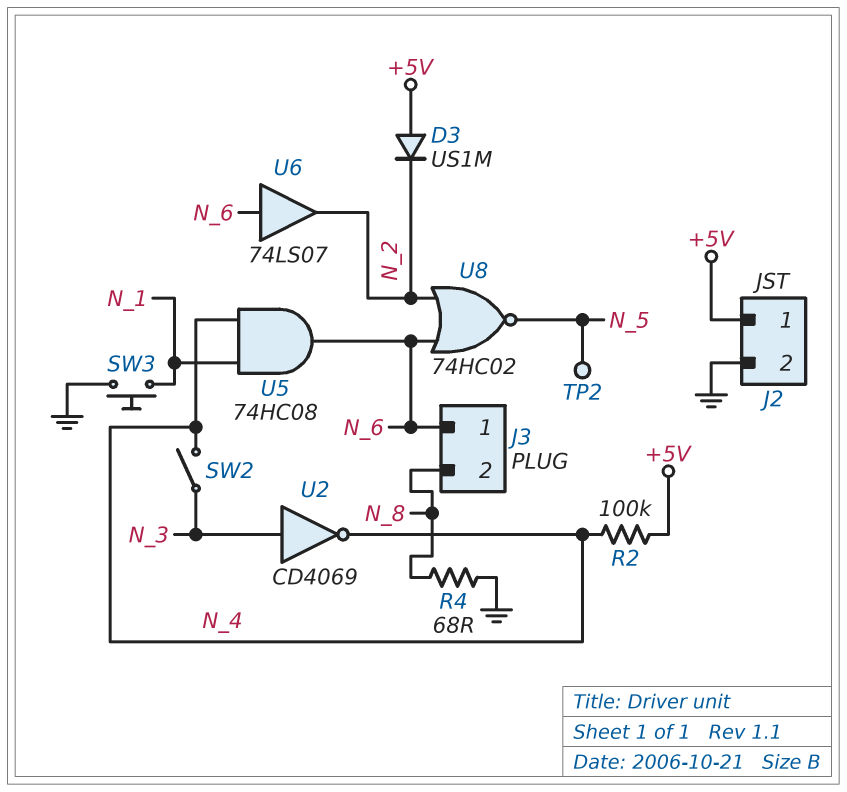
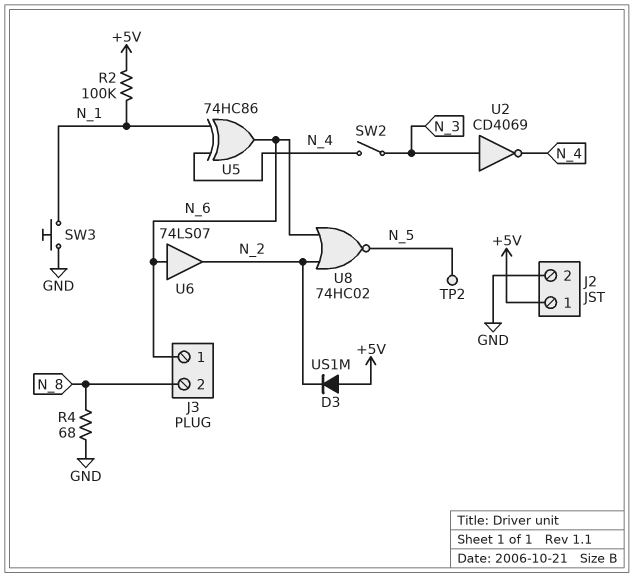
R2: 100k (+5V, N_4) -> 100k (+5V, N_1)
U5: AND 74HC08 (in N_1, in N_4, out N_6) -> XOR 74HC86 (in N_1, in N_4, out N_6)

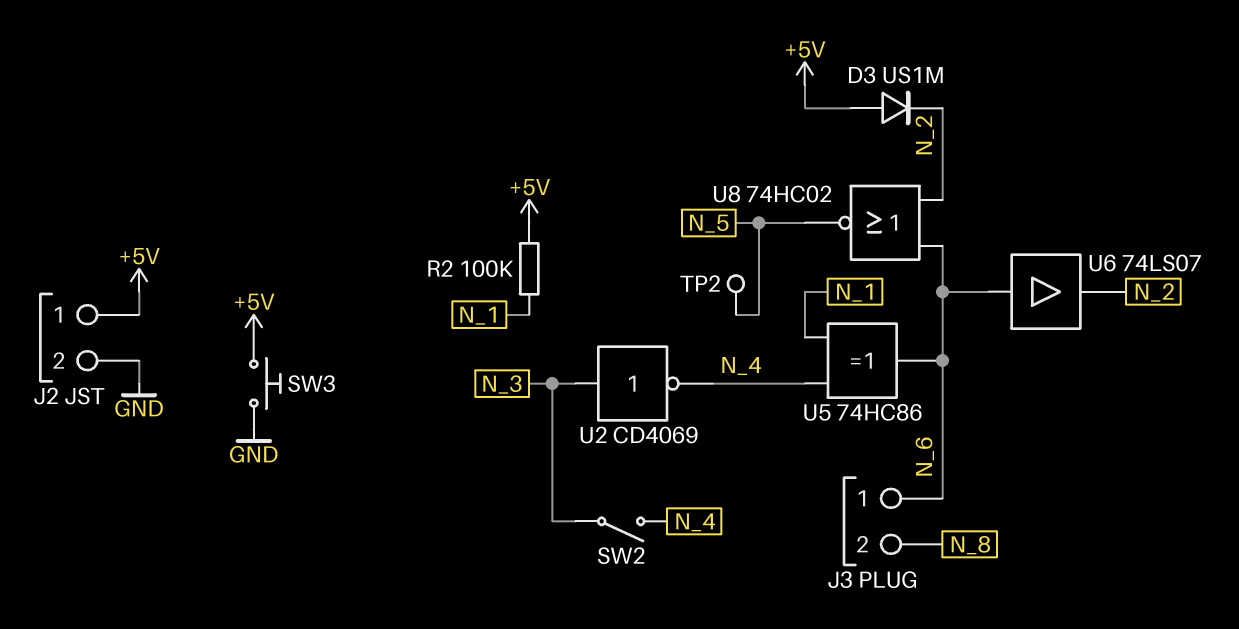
R4: 68 (GND, N_8) -> none
SW3: button (GND, N_1) -> button (+5V, GND)

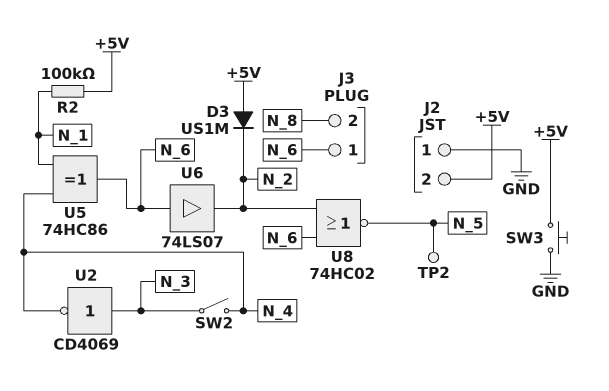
J2 pin 1: +5V -> GND
J2 pin 2: GND -> +5V

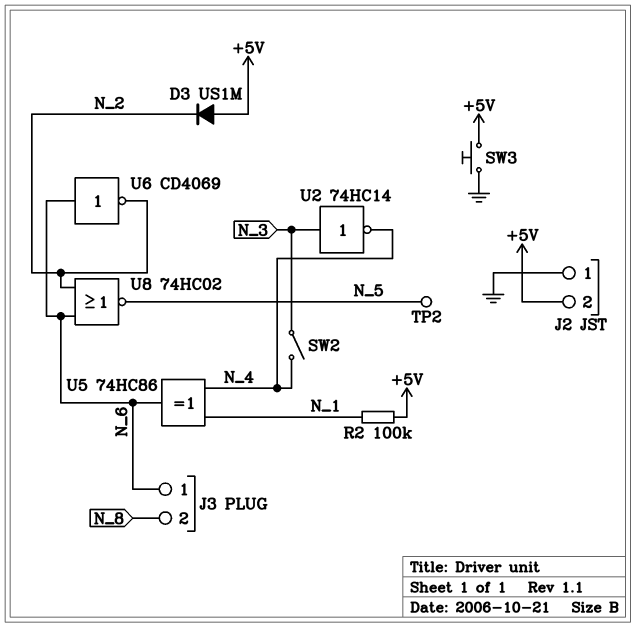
U2: NOT CD4069 (in N_3, out N_4) -> NOT 74HC14 (in N_3, out N_4)
U6: buffer 74LS07 (in N_6, out N_2) -> NOT CD4069 (in N_6, out N_2)

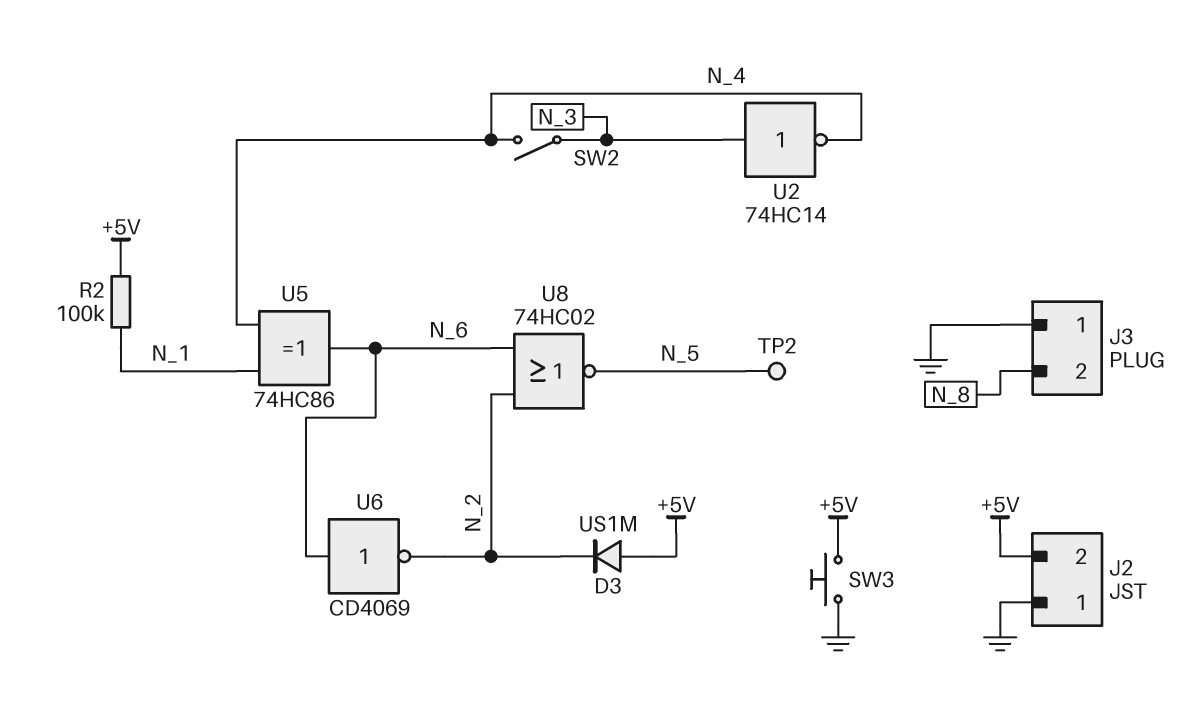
J3 pin 1: N_6 -> GND

